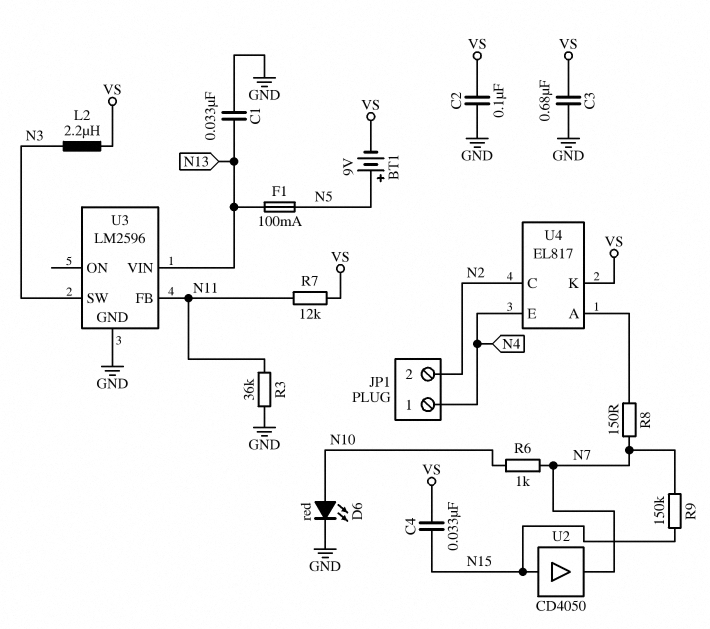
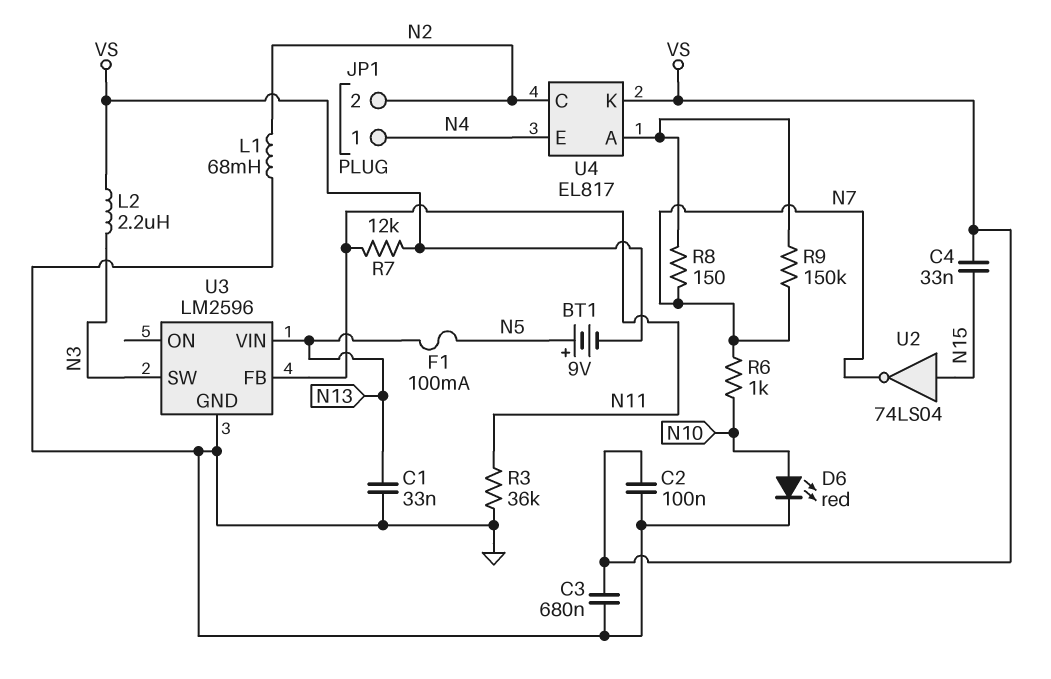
L1: none -> 68mH (GND, N2)
R9: 150k (N7, N15) -> 150k (N7, U4/A)
U2: buffer CD4050 (in N15, out N7) -> NOT 74LS04 (in N15, out N7)

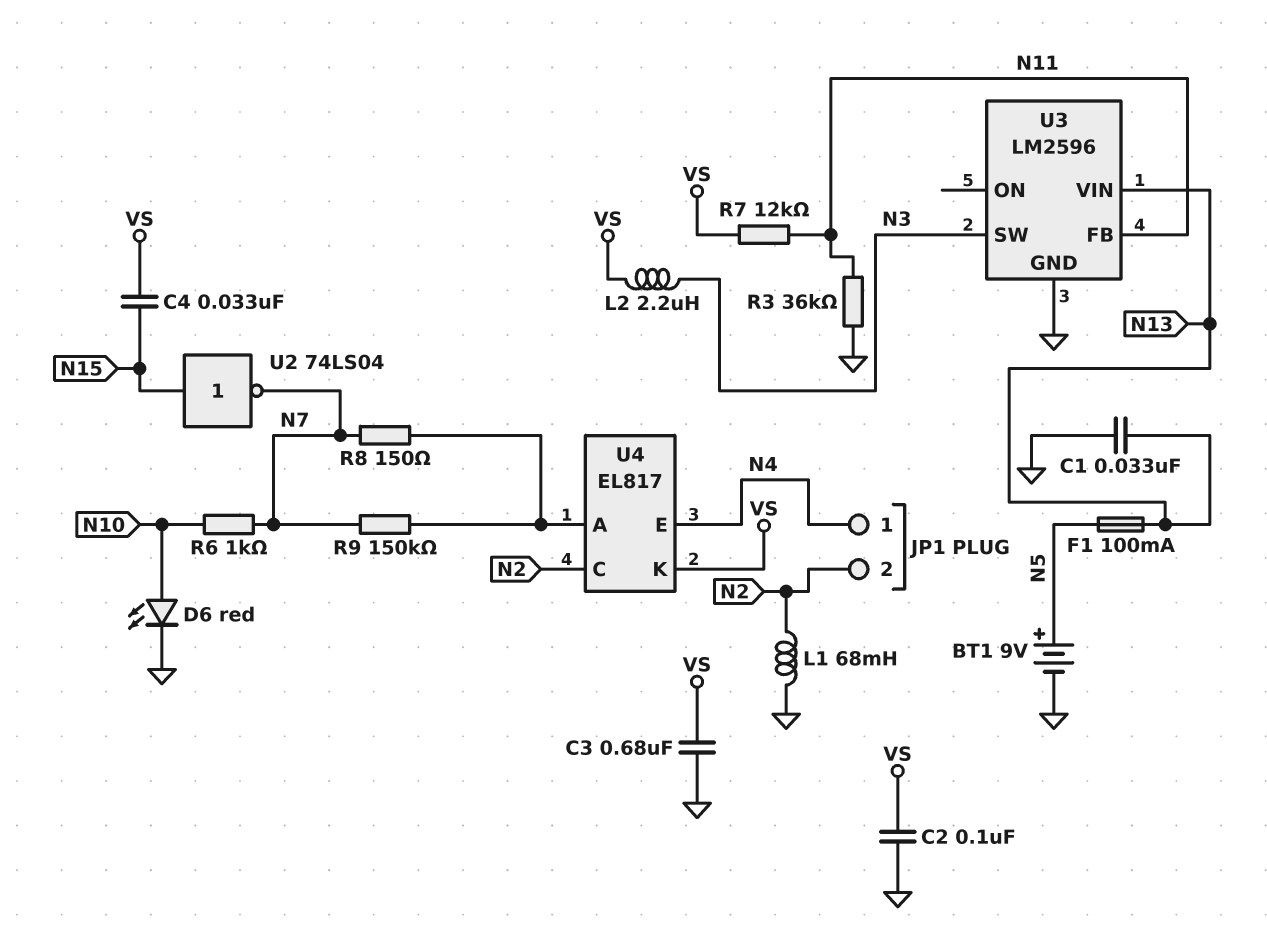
BT1: 9V (plus N5, minus VS) -> 9V (plus N5, minus GND)

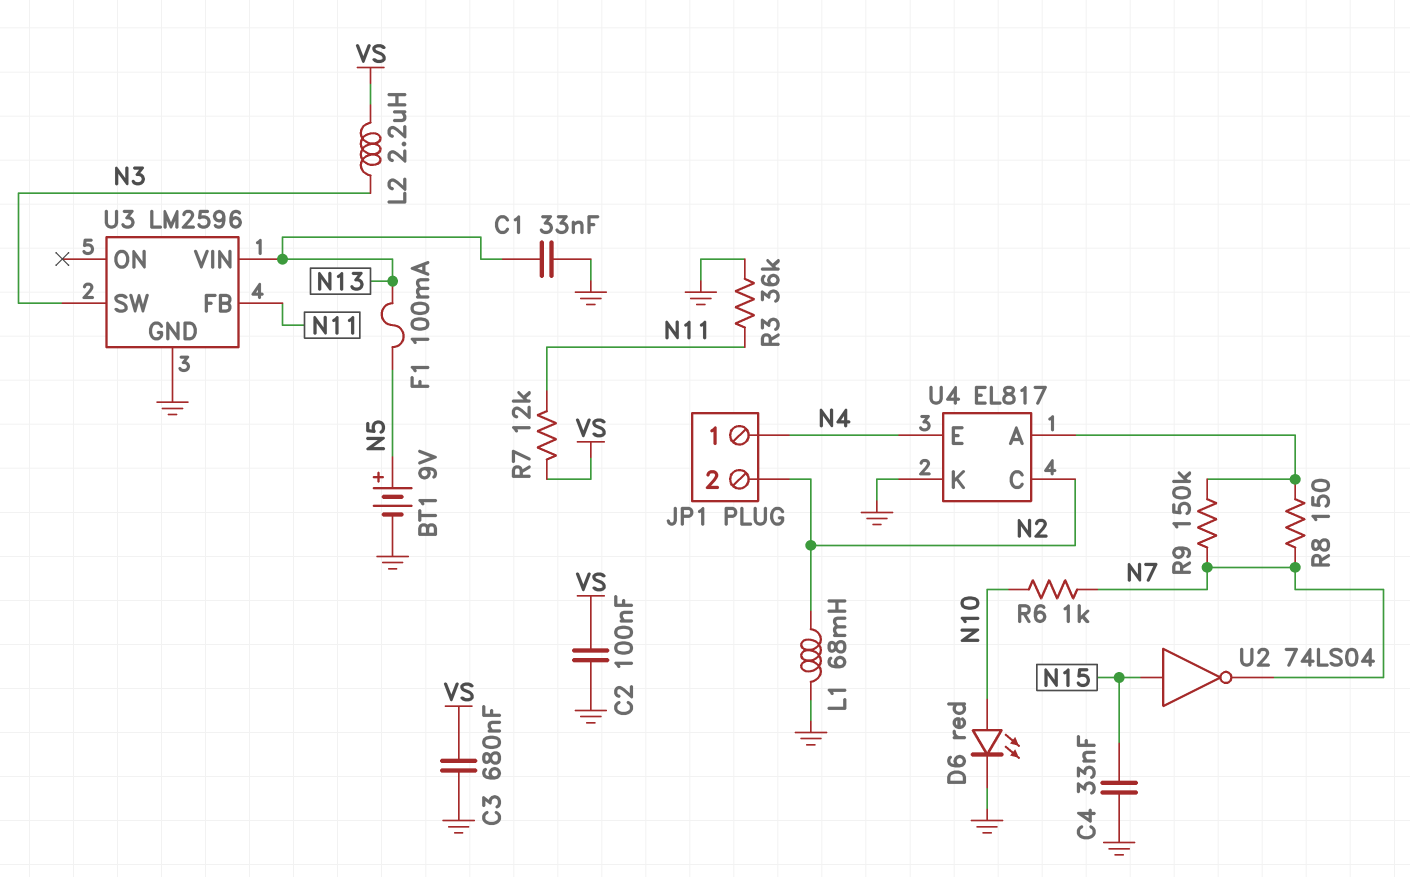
C4: 33nF (N15, VS) -> 33nF (GND, N15)
U4 pin K: VS -> GND

